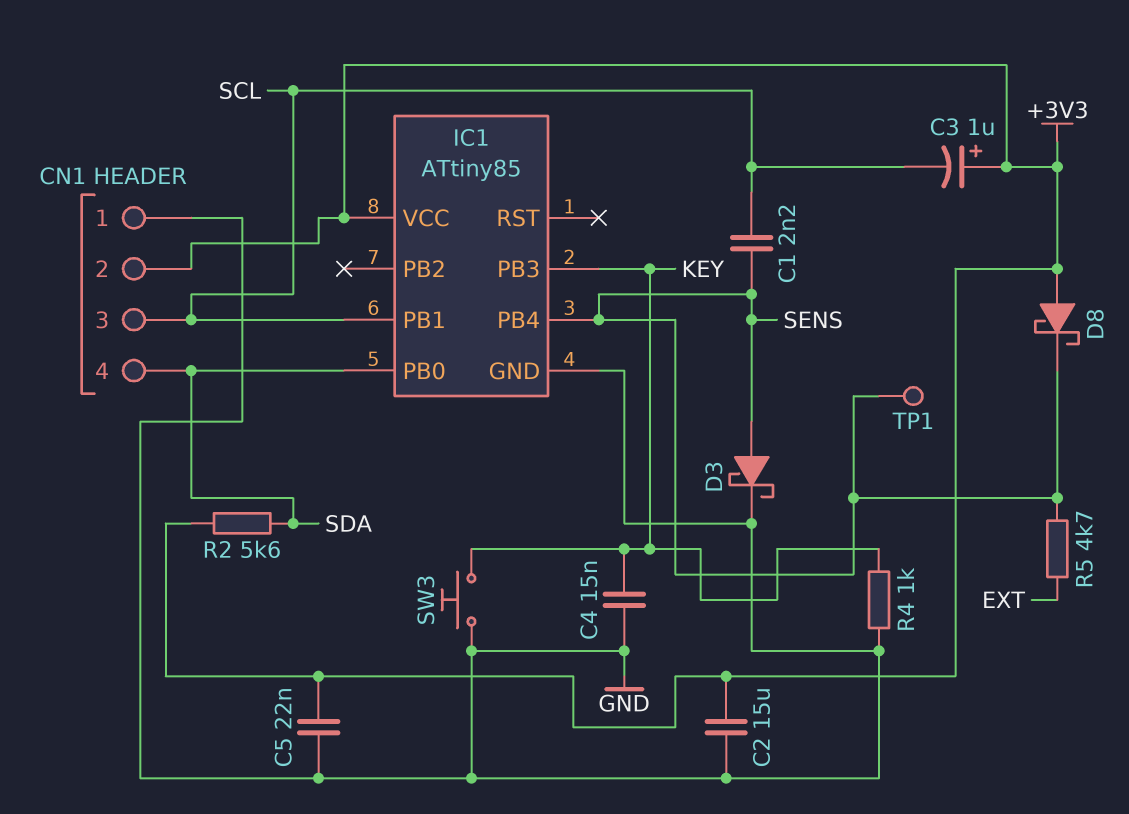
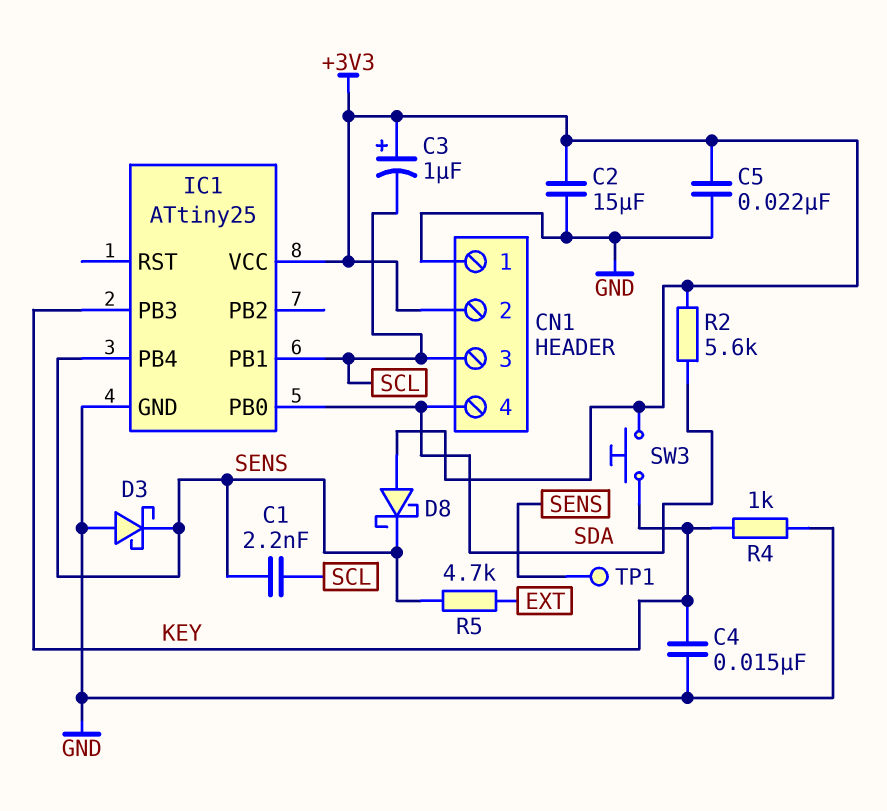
D3: schottky (A SENS, K GND) -> schottky (A GND, K SENS)
IC1: ATtiny85 -> ATtiny25
SW3: button (GND, KEY) -> button (+3V3, KEY)

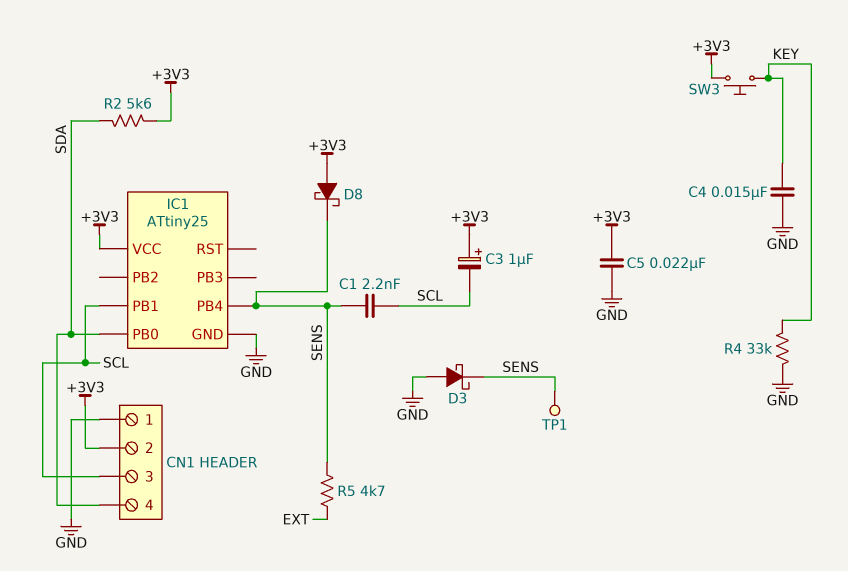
C2: 15uF (+3V3, GND) -> none
IC1 pin PB3: KEY -> none
R4: 1k (GND, KEY) -> 33k (GND, KEY)

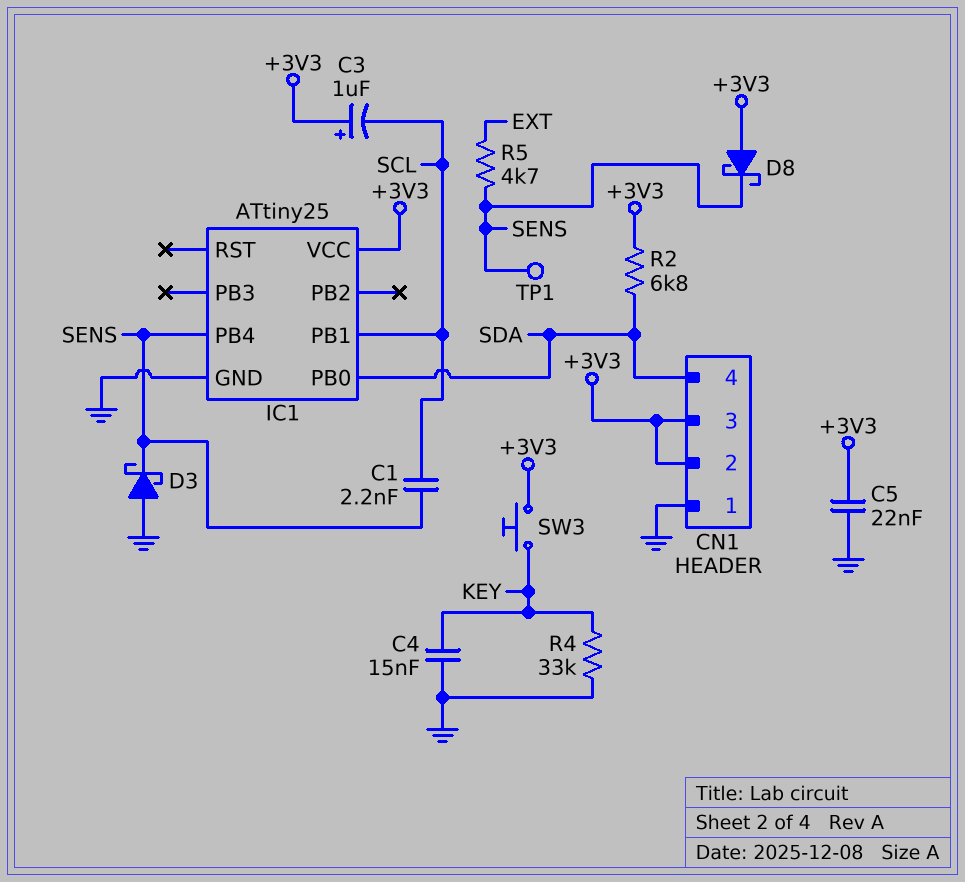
CN1 pin 3: SCL -> +3V3
R2: 5.6k (+3V3, SDA) -> 6.8k (+3V3, SDA)

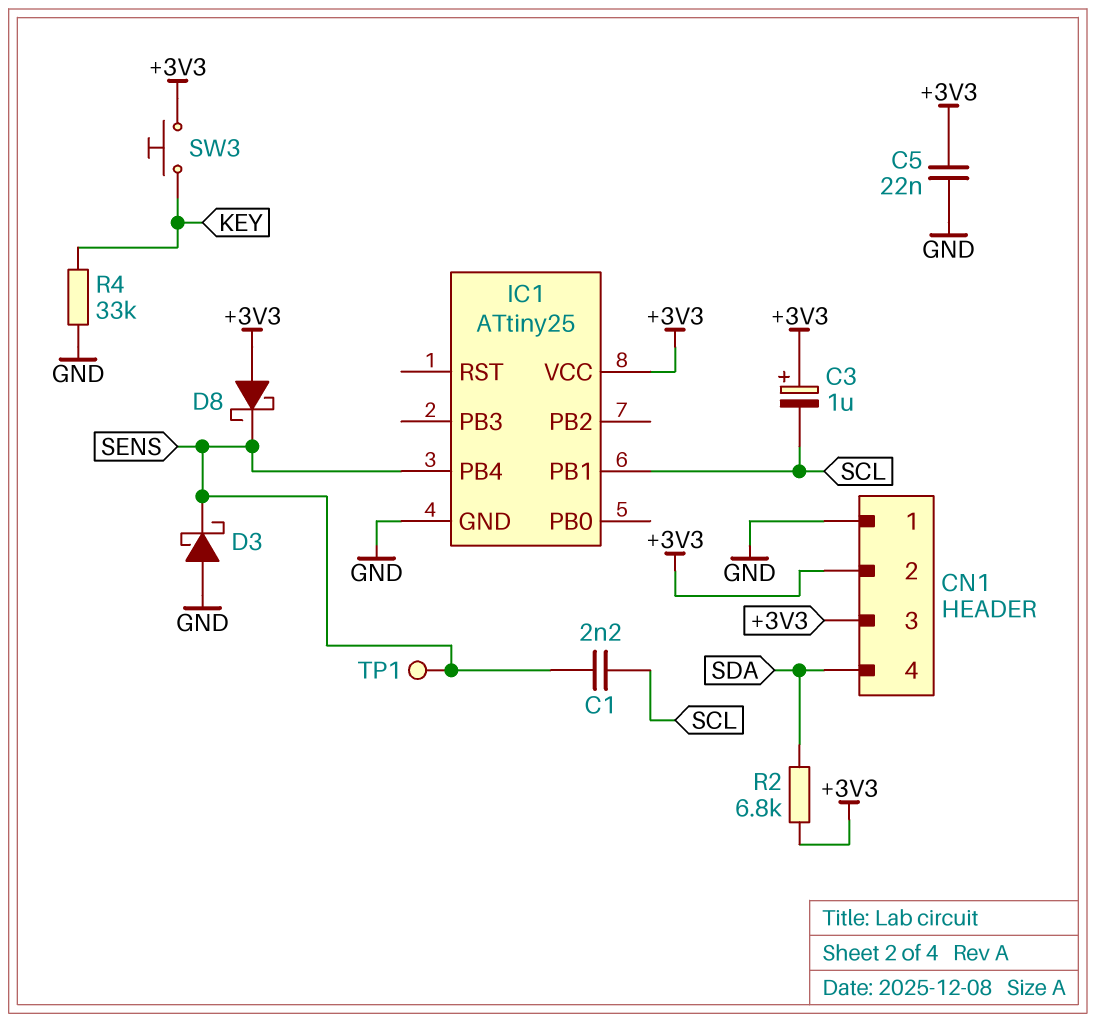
C4: 15nF (GND, KEY) -> none
IC1 pin PB0: SDA -> none
R5: 4.7k (EXT, SENS) -> none

